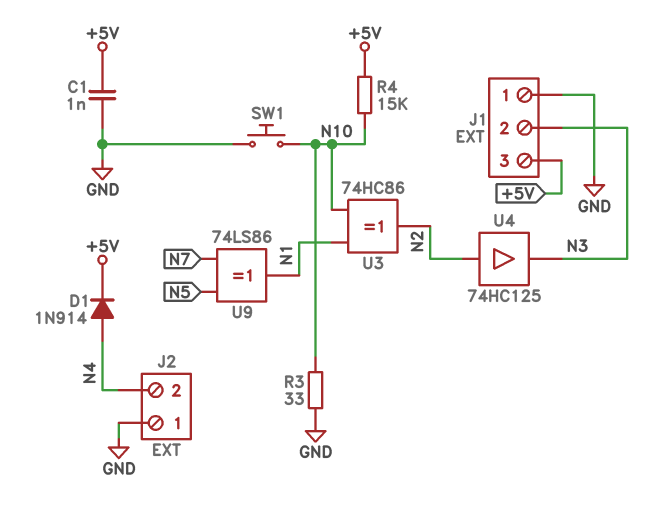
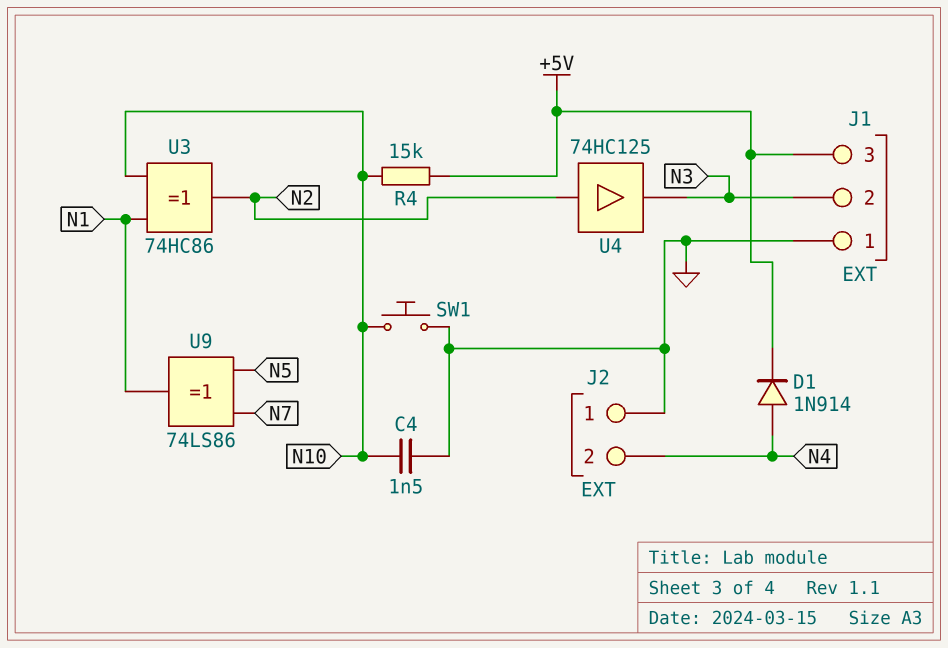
C1: 1nF (+5V, GND) -> none
C4: none -> 1.5nF (GND, N10)
R3: 33 (GND, N10) -> none

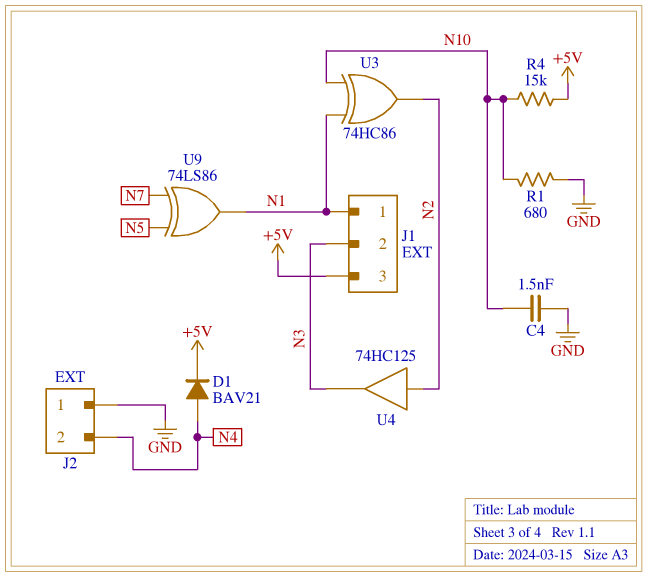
D1: diode 1N914 (A N4, K +5V) -> diode BAV21 (A N4, K +5V)
J1 pin 1: GND -> N1
R1: none -> 680 (GND, N10)
SW1: button (GND, N10) -> none

